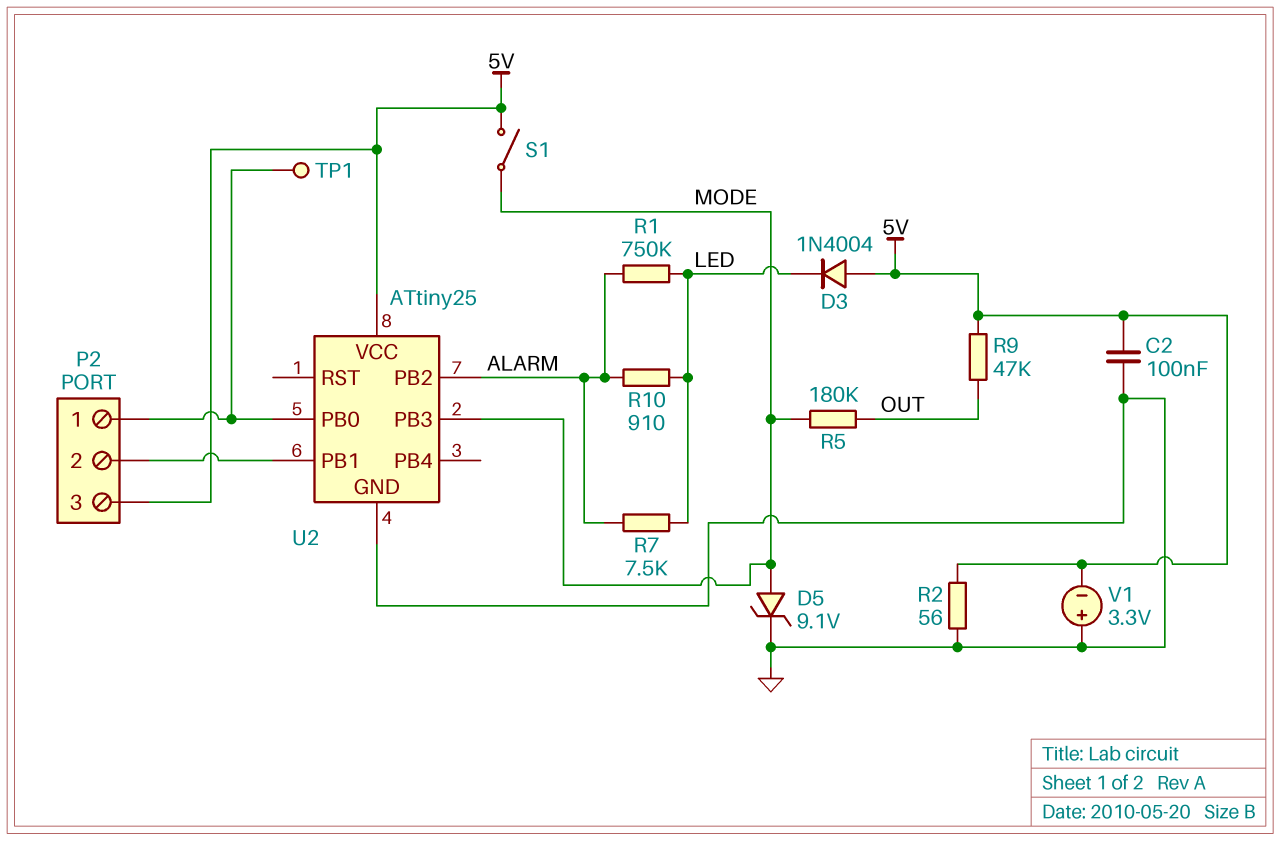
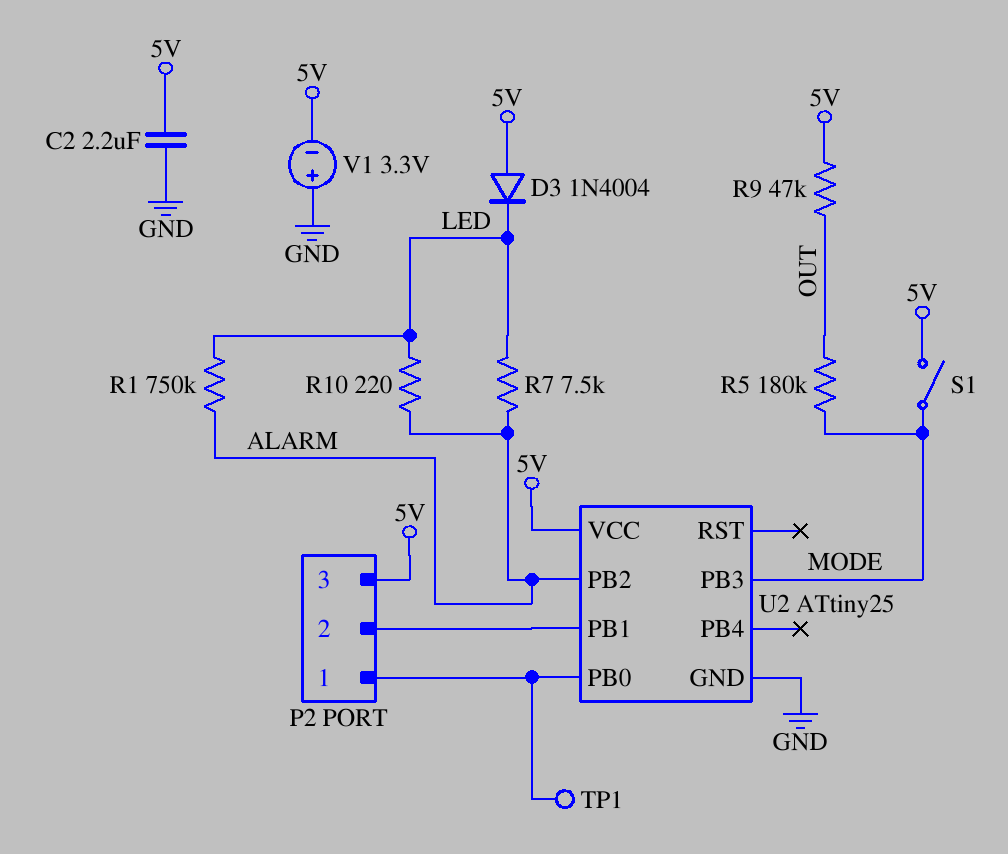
C2: 100nF (5V, GND) -> 2.2uF (5V, GND)
D5: zener 9.1V (A MODE, K GND) -> none
R2: 56 (5V, GND) -> none
R10: 910 (ALARM, LED) -> 220 (ALARM, LED)

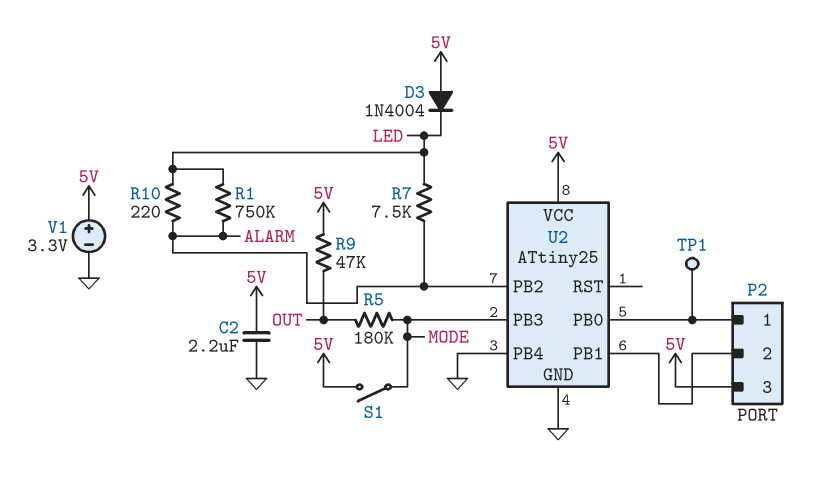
U2 pin PB4: none -> GND
V1: 3.3V (plus GND, minus 5V) -> 3.3V (plus 5V, minus GND)

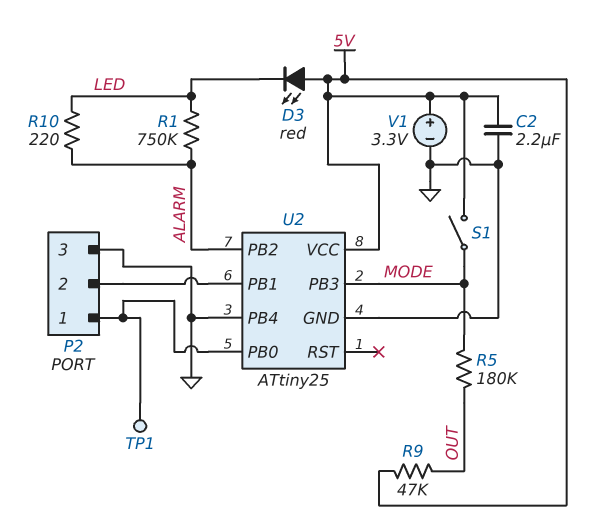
D3: diode 1N4004 (A 5V, K LED) -> LED red (A 5V, K LED)
P2 pin 3: 5V -> GND
R7: 7.5k (ALARM, LED) -> none

